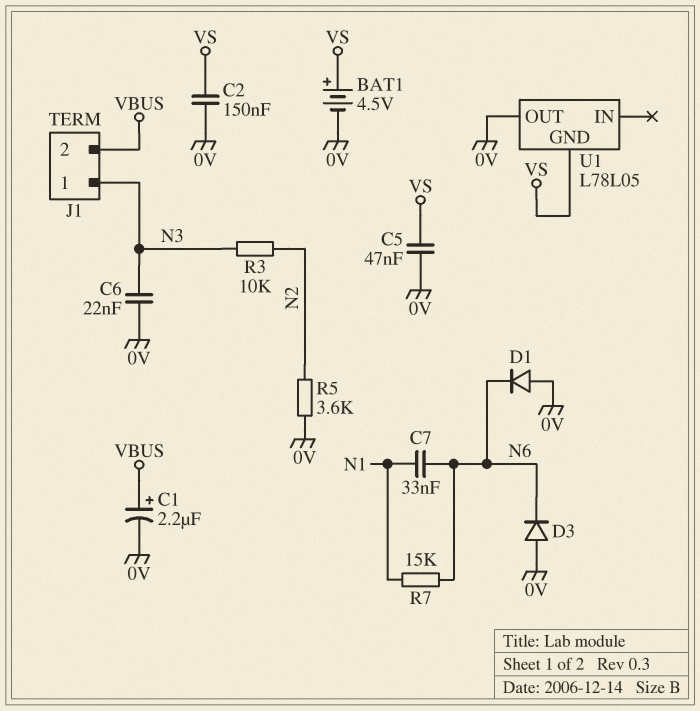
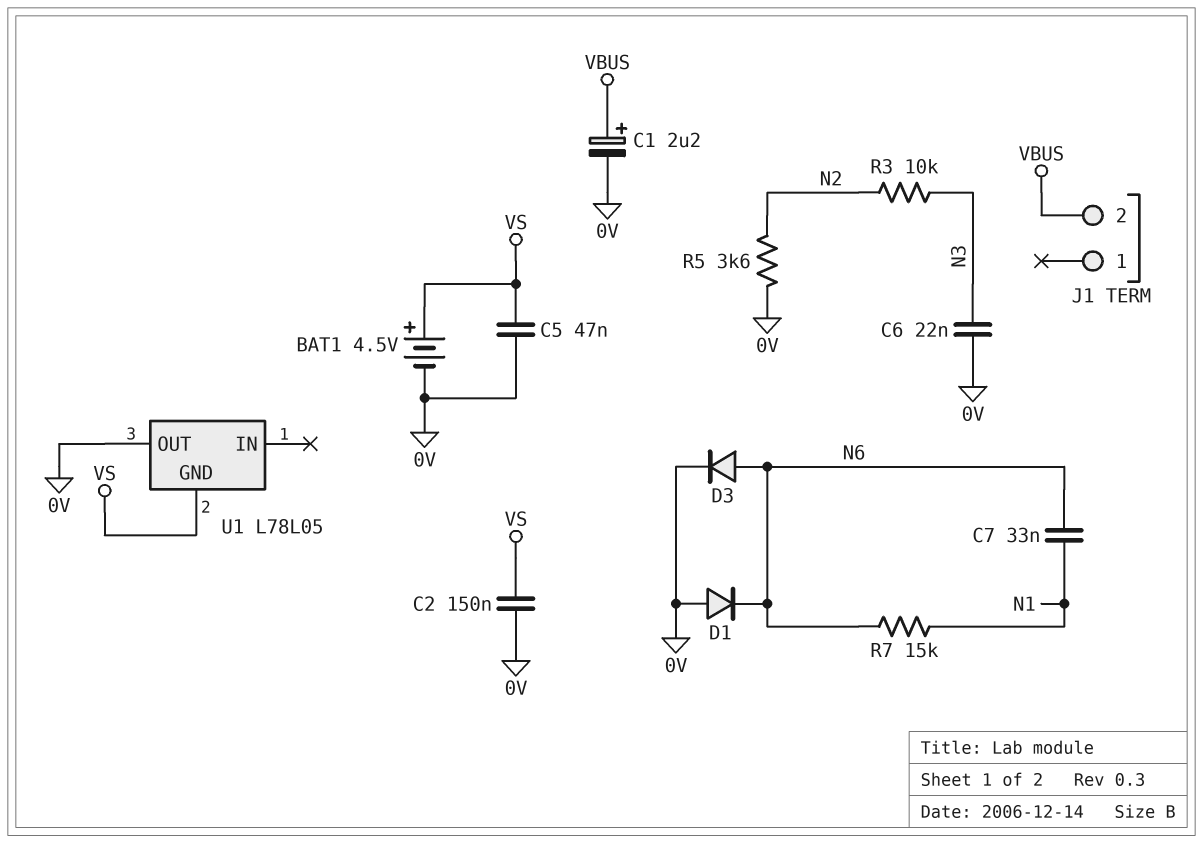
D3: diode (A 0V, K N6) -> diode (A N6, K 0V)
J1 pin 1: N3 -> none

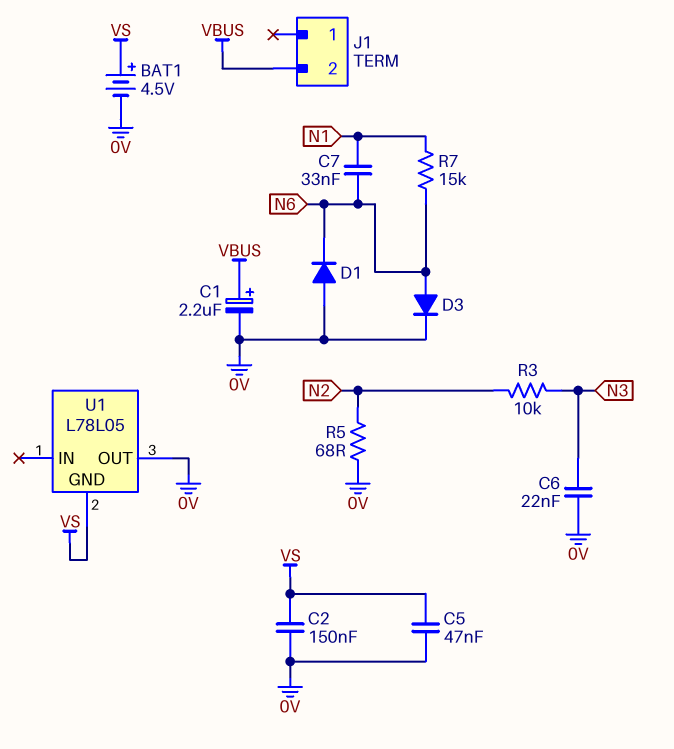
R5: 3.6k (0V, N2) -> 68 (0V, N2)

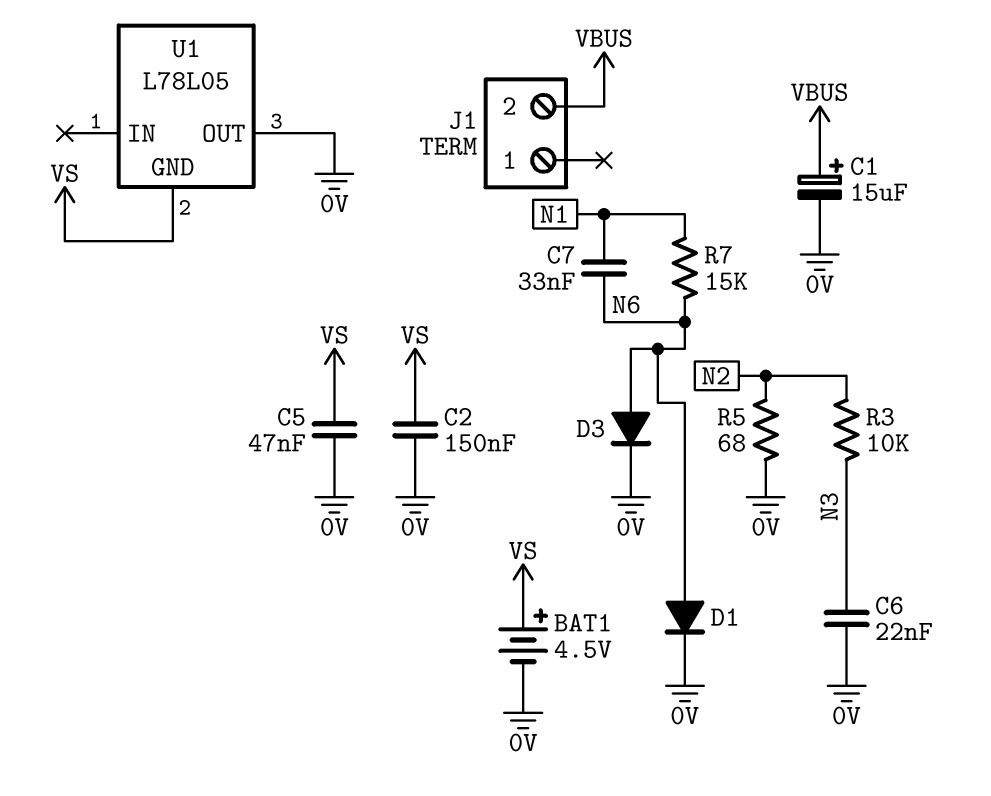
C1: 2.2uF (plus VBUS, minus 0V) -> 15uF (plus VBUS, minus 0V)
D1: diode (A 0V, K N6) -> diode (A N6, K 0V)

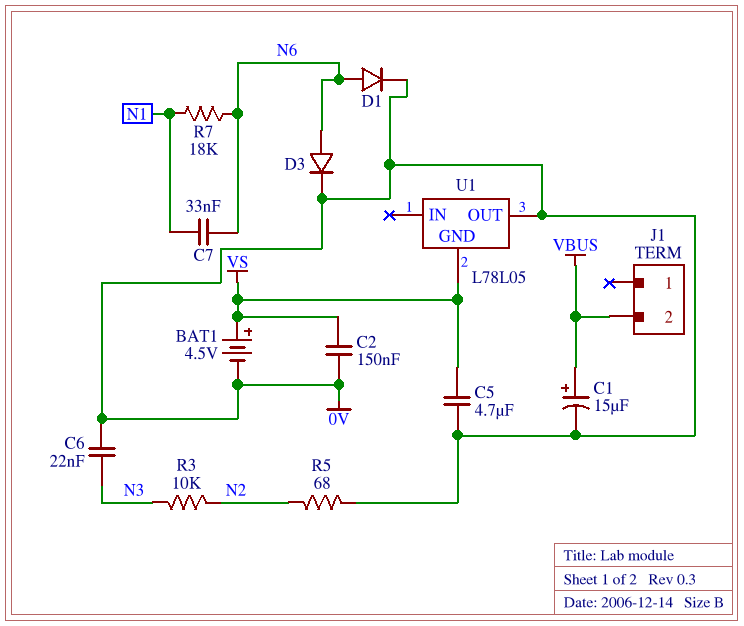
C5: 47nF (0V, VS) -> 4.7uF (0V, VS)
R7: 15k (N1, N6) -> 18k (N1, N6)

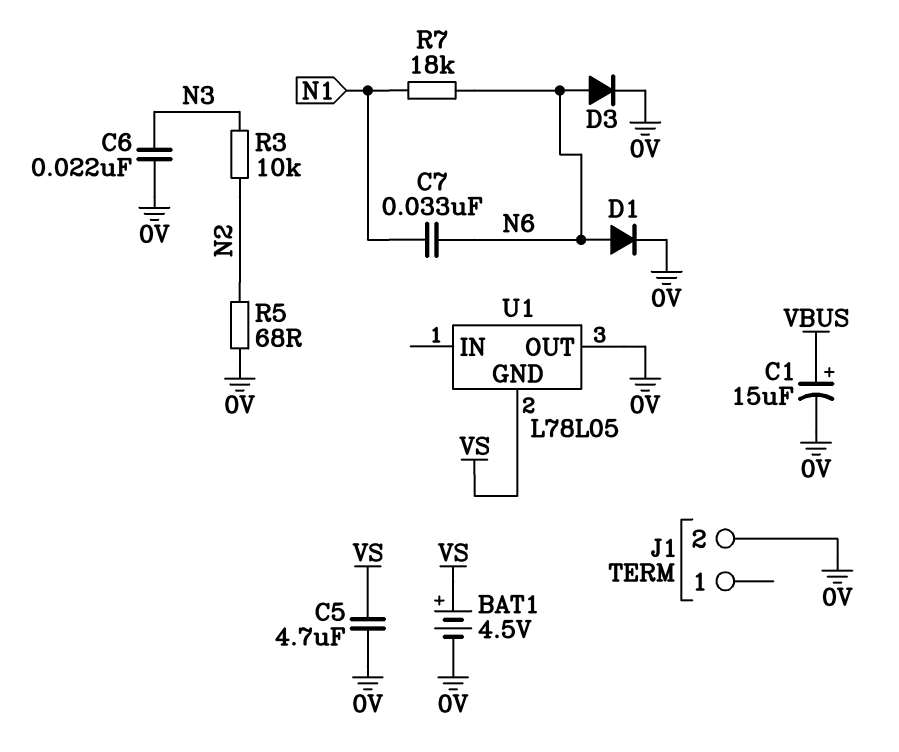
C2: 150nF (0V, VS) -> none
J1 pin 2: VBUS -> 0V

